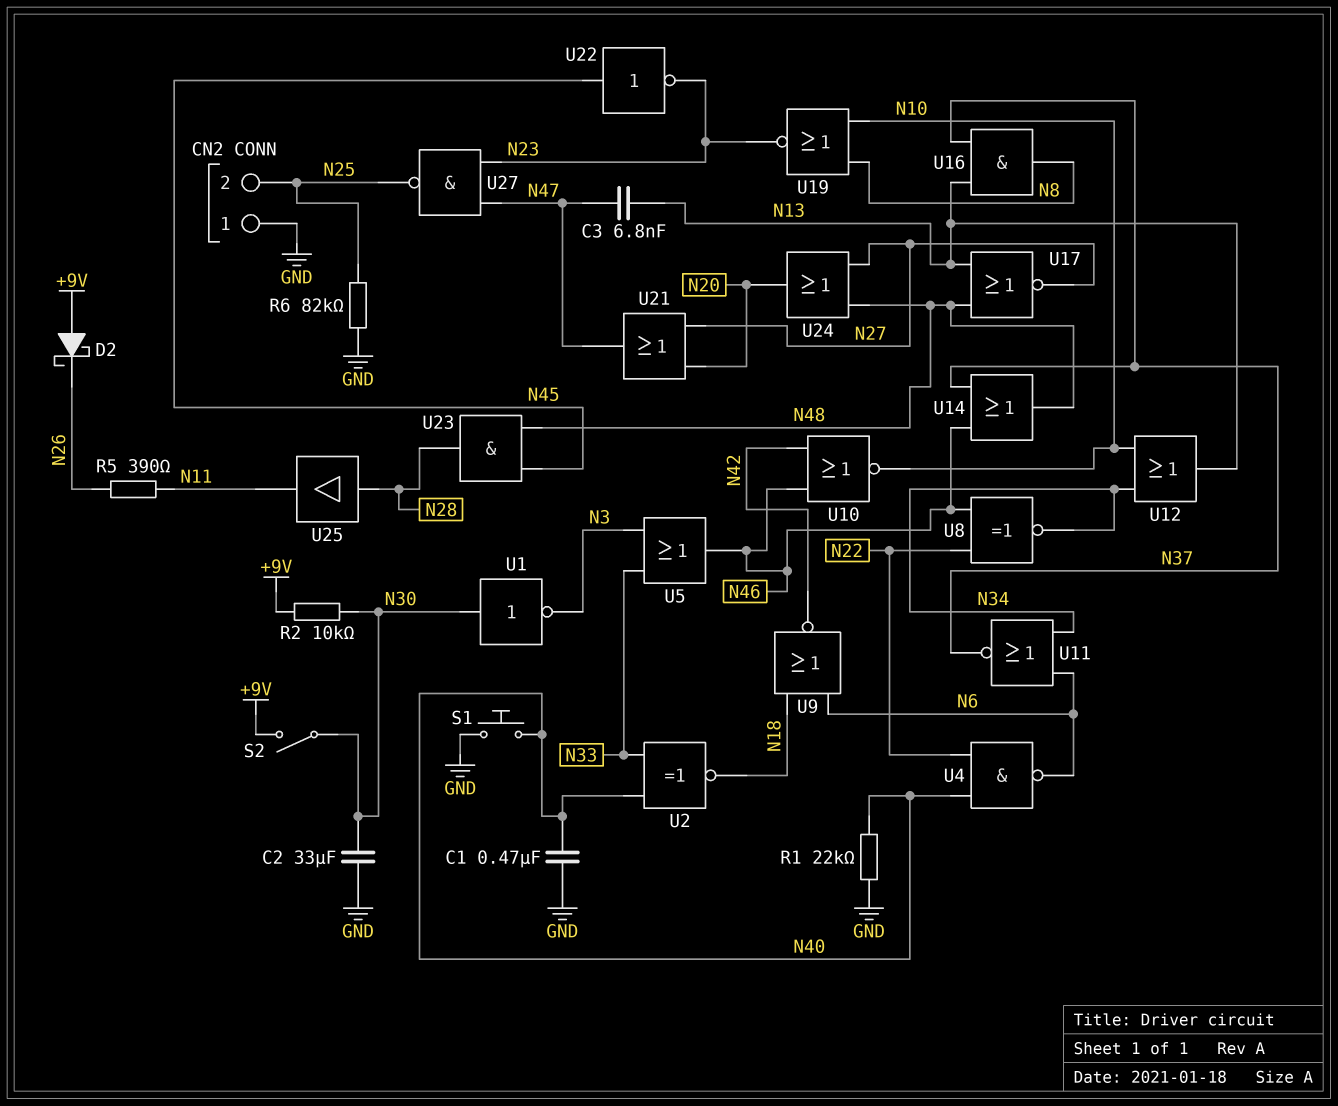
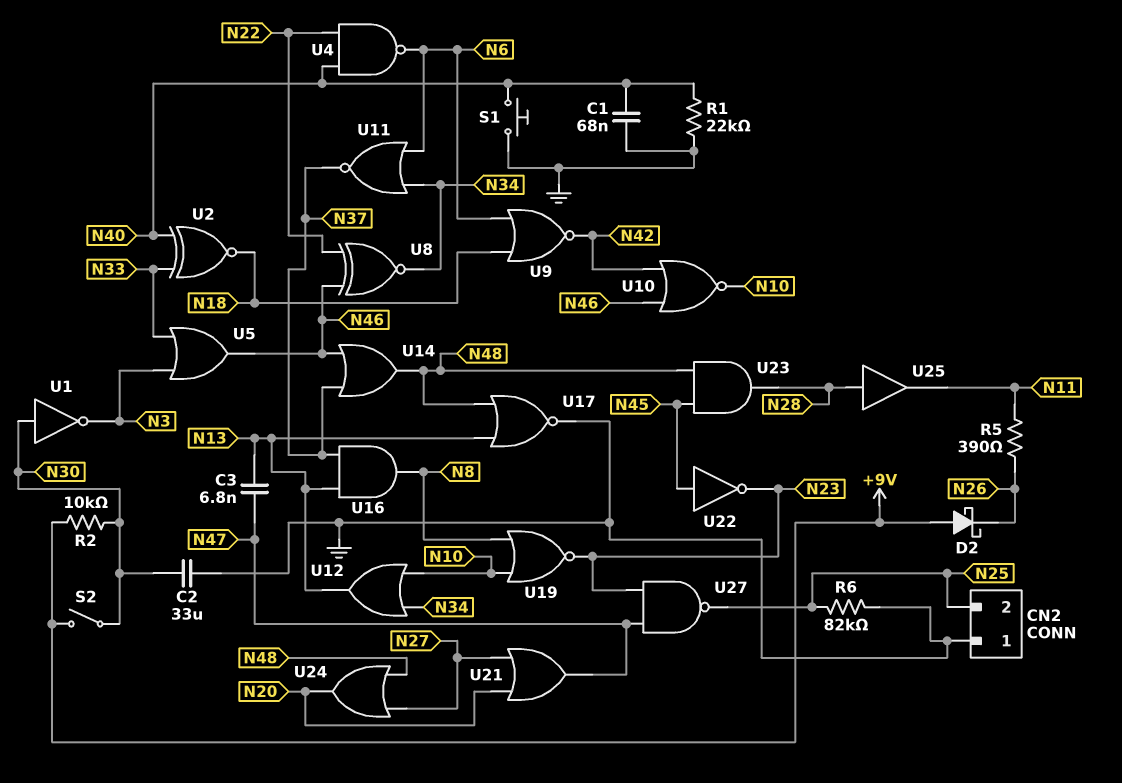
C1: 470nF (GND, N40) -> 68nF (GND, N40)
U17: NOR (in N13, in N48, out N27) -> NOR (in N13, in N48, out GND)

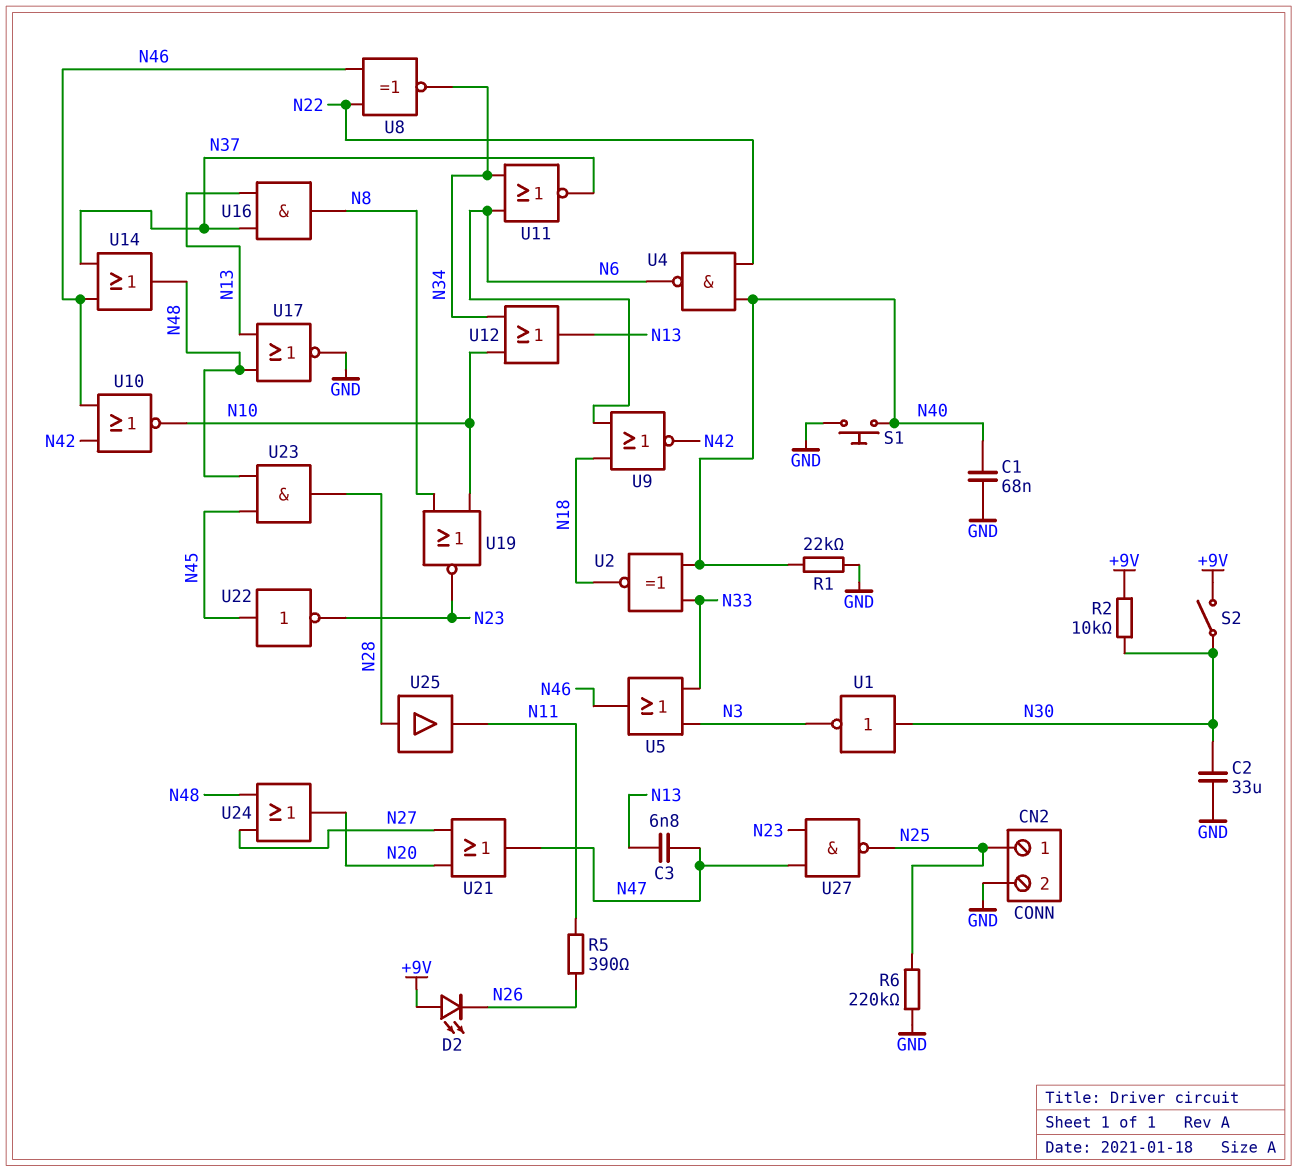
CN2 pin 1: GND -> N25
CN2 pin 2: N25 -> GND
D2: schottky (A +9V, K N26) -> LED (A +9V, K N26)
R6: 82k (GND, N25) -> 220k (GND, N25)

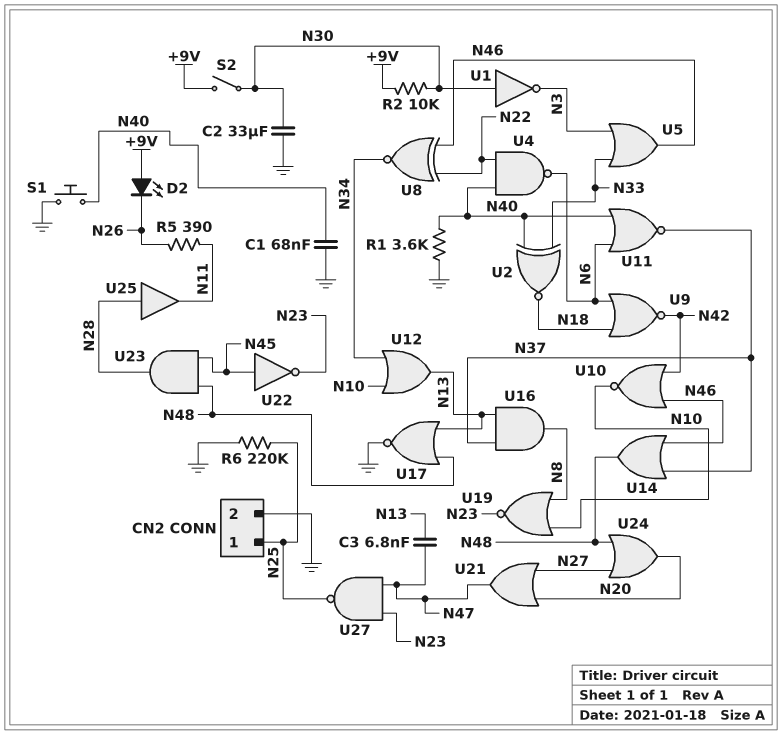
R1: 22k (GND, N40) -> 3.6k (GND, N40)
U11: NOR (in N6, in N34, out N37) -> NOR (in N6, in N40, out N37)

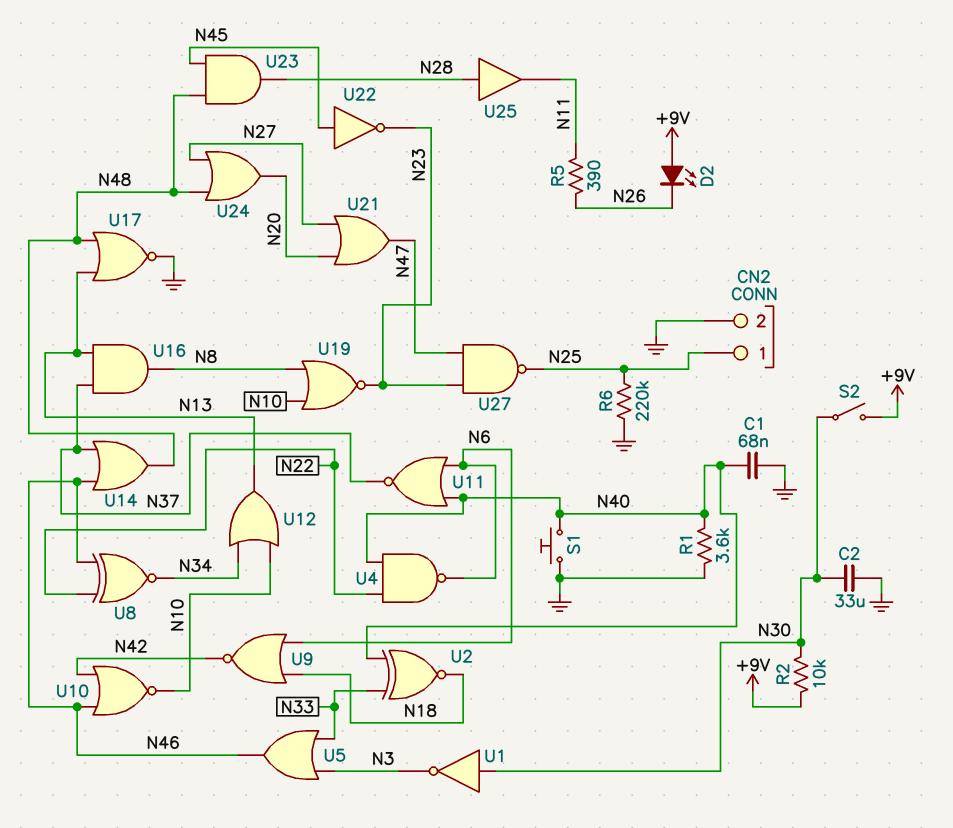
C3: 6.8nF (N13, N47) -> none

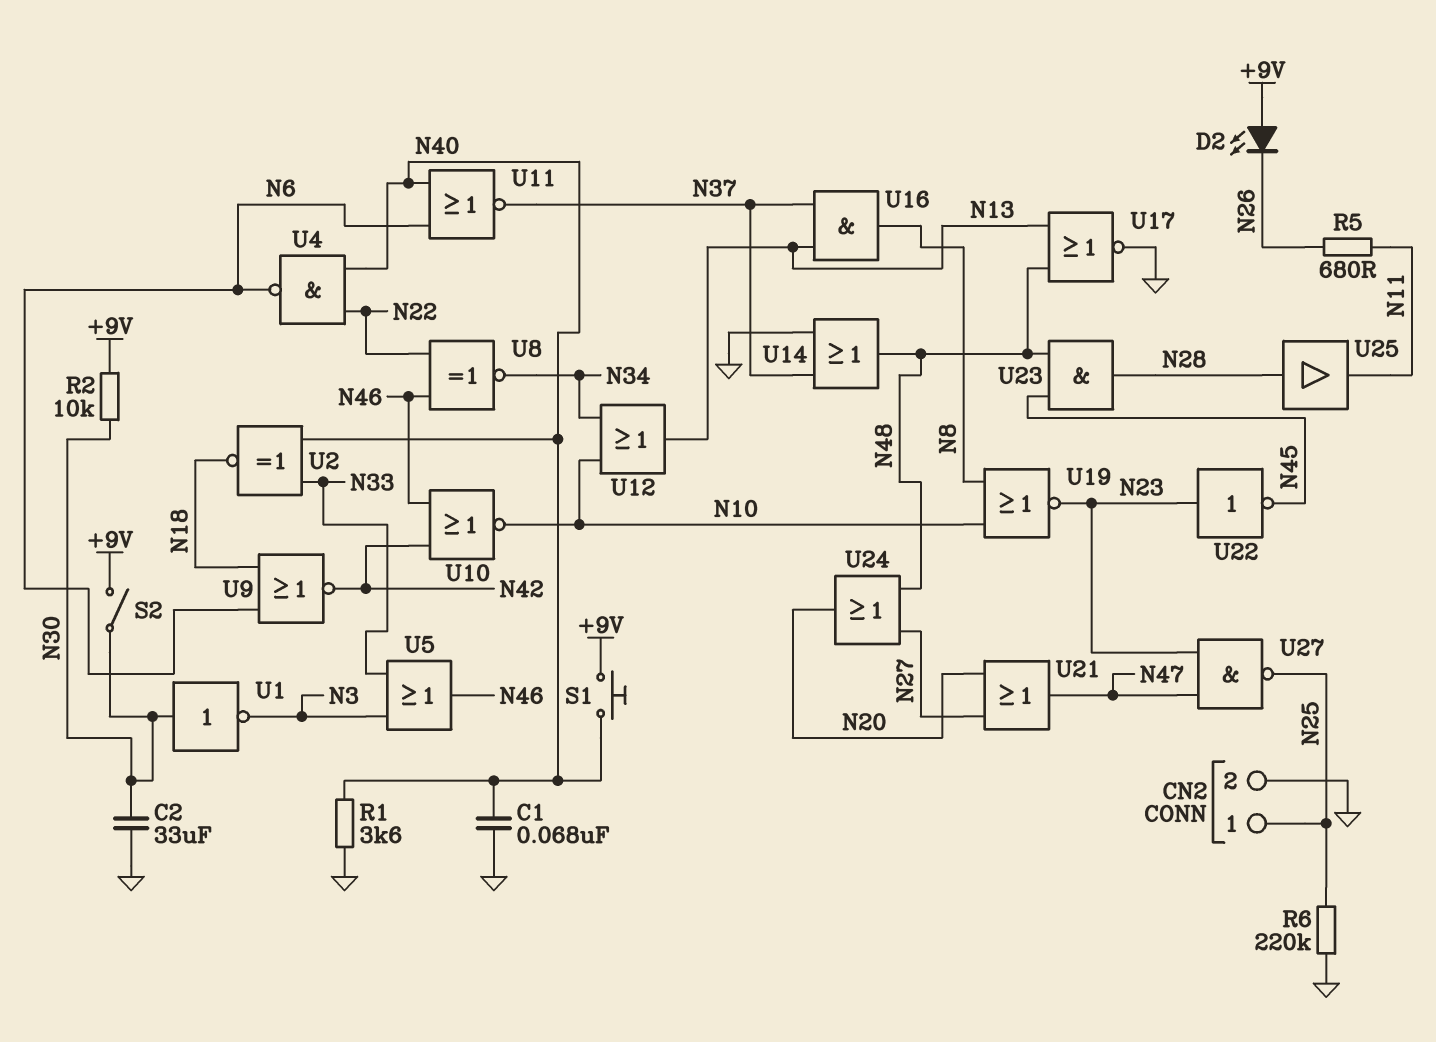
R5: 390 (N11, N26) -> 680 (N11, N26)
S1: button (GND, N40) -> button (+9V, N40)
U14: OR (in N37, in N46, out N48) -> OR (in GND, in N37, out N48)
U22: NOT (in N45, out N23) -> NOT (in N23, out N45)

